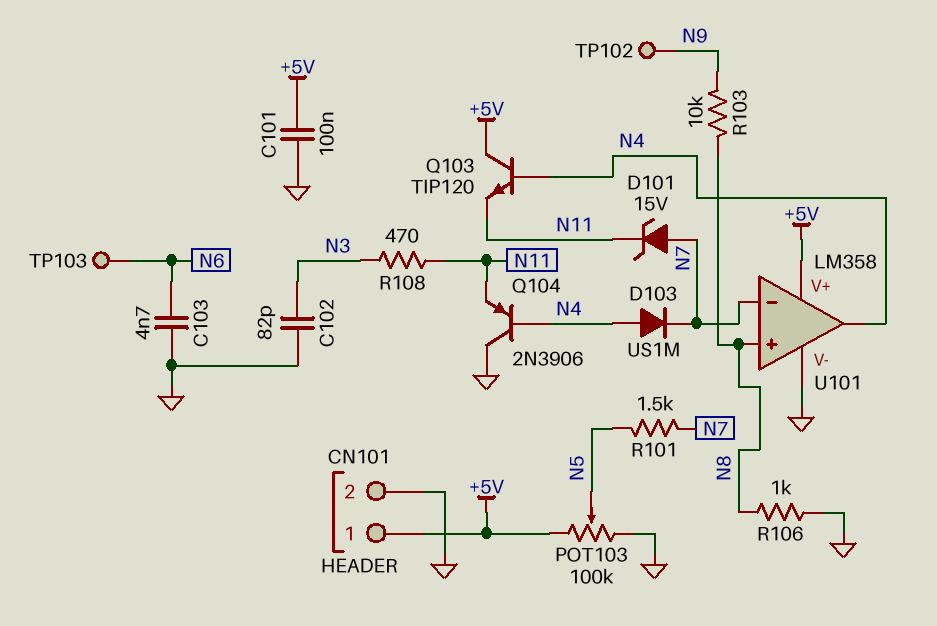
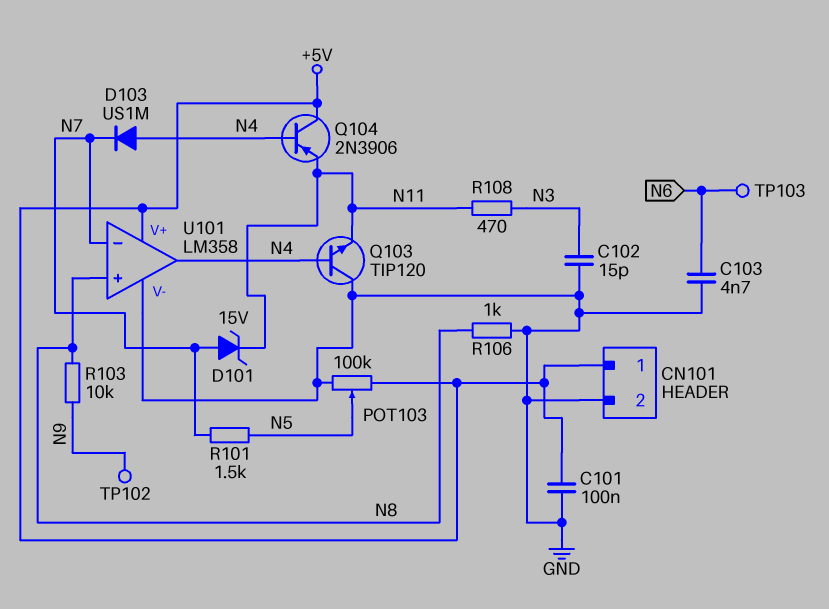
C102: 82pF (GND, N3) -> 15pF (GND, N3)
Q103: NPN TIP120 (B N4, C +5V, E N11) -> NPN TIP120 (B N4, C GND, E N11)
Q104: PNP 2N3906 (B N4, C GND, E N11) -> PNP 2N3906 (B N4, C +5V, E N11)

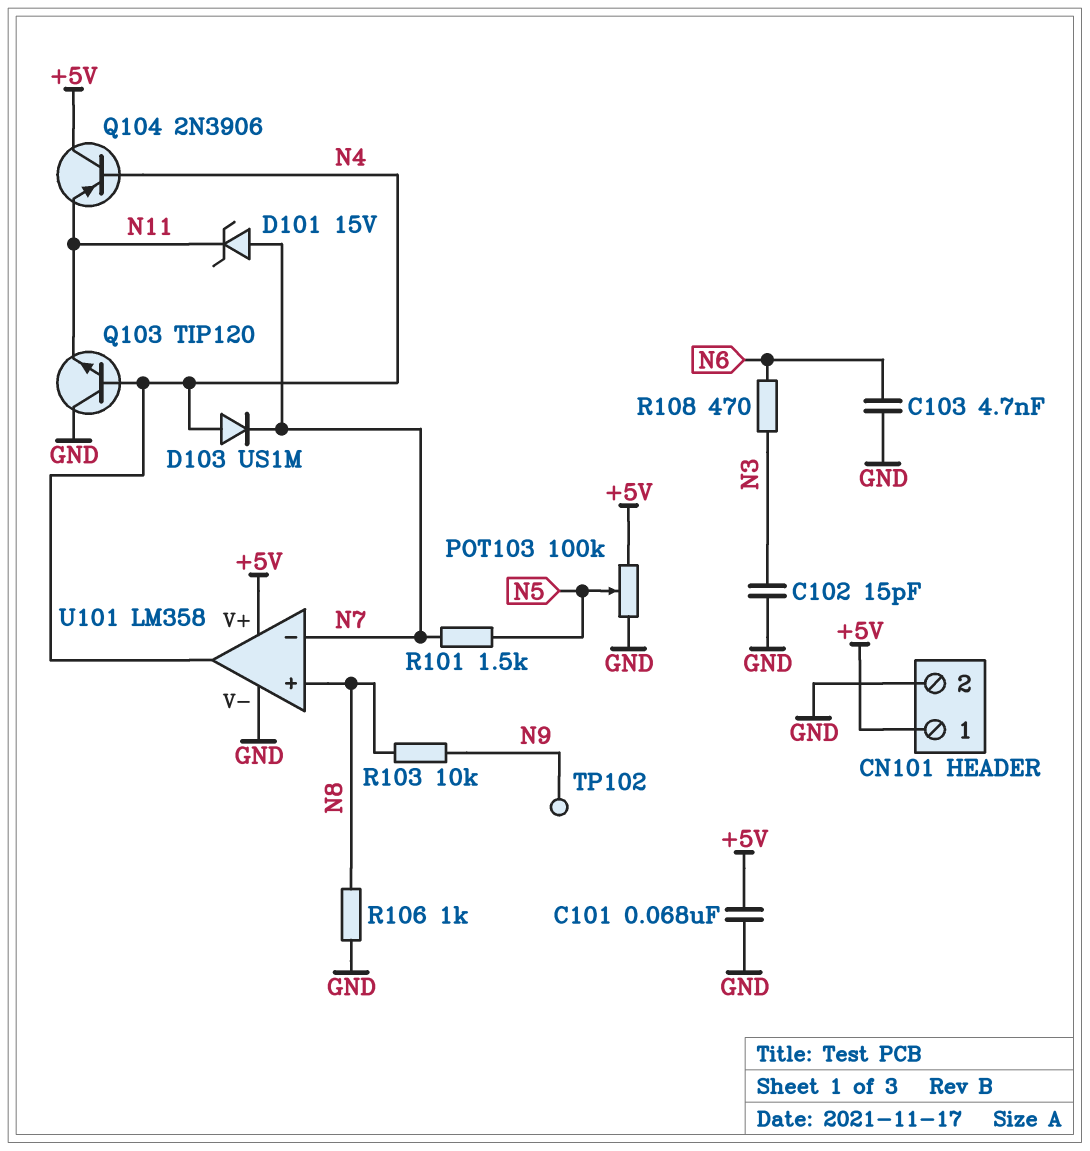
C101: 100nF (+5V, GND) -> 68nF (+5V, GND)
R108: 470 (N3, N11) -> 470 (N3, N6)
TP103: test point (N6) -> none

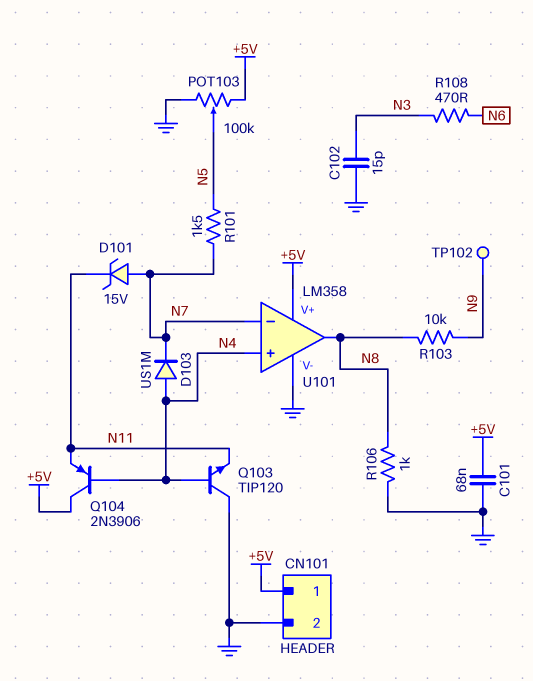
C103: 4.7nF (GND, N6) -> none
U101 pin in+: N8 -> N4
U101 pin out: N4 -> N8

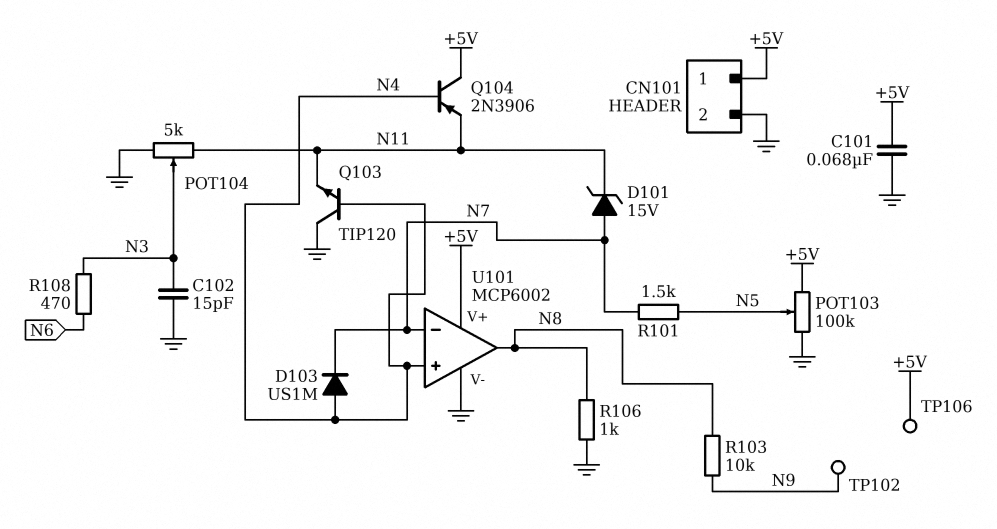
POT104: none -> 5k (GND, N11, wiper N3)
TP106: none -> test point (+5V)
U101: LM358 -> MCP6002

